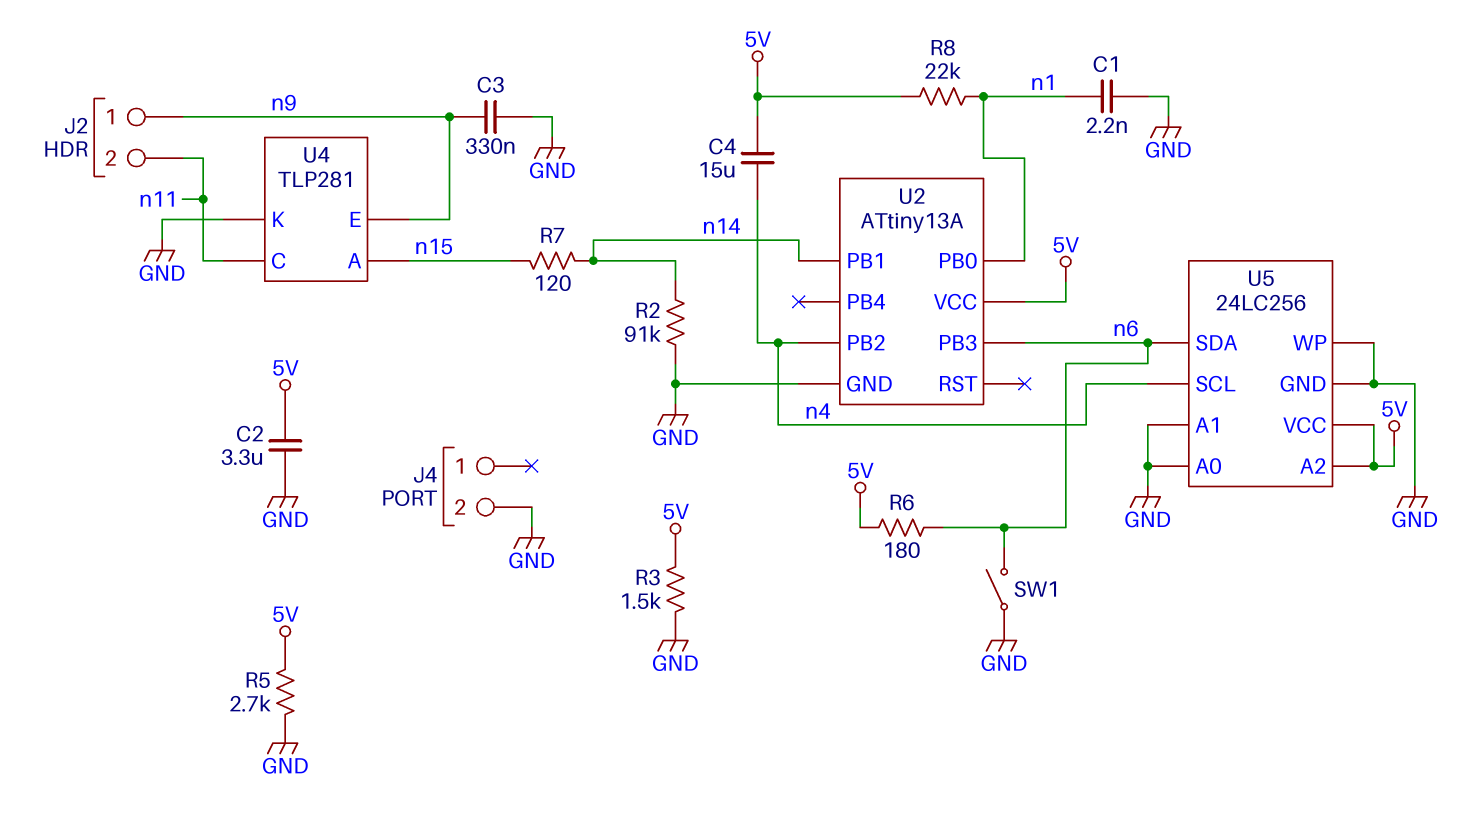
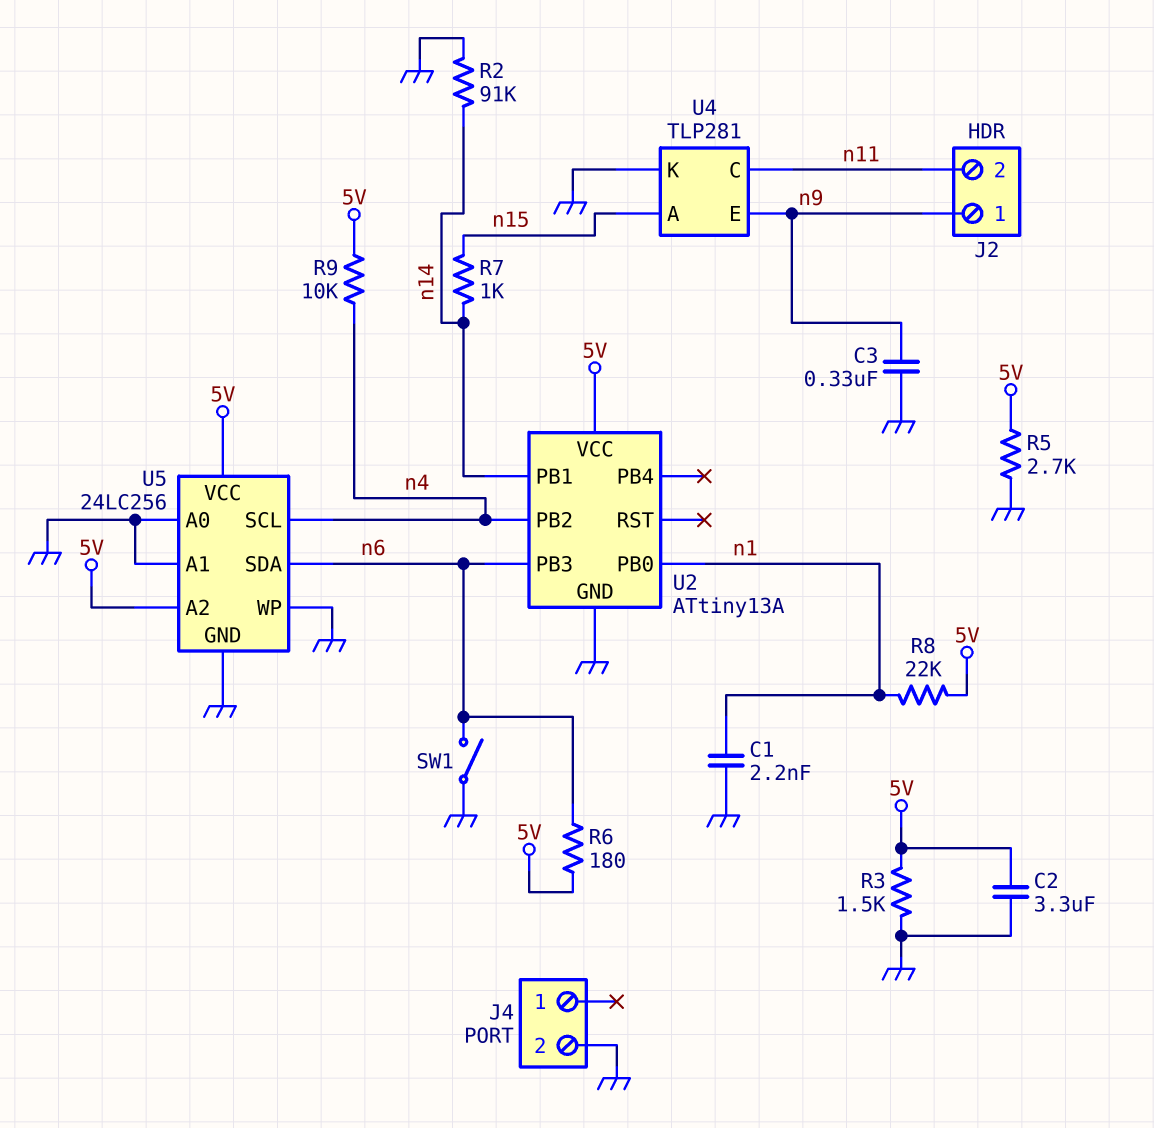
C4: 15uF (5V, n4) -> none
R7: 120 (n14, n15) -> 1k (n14, n15)
R9: none -> 10k (5V, n4)

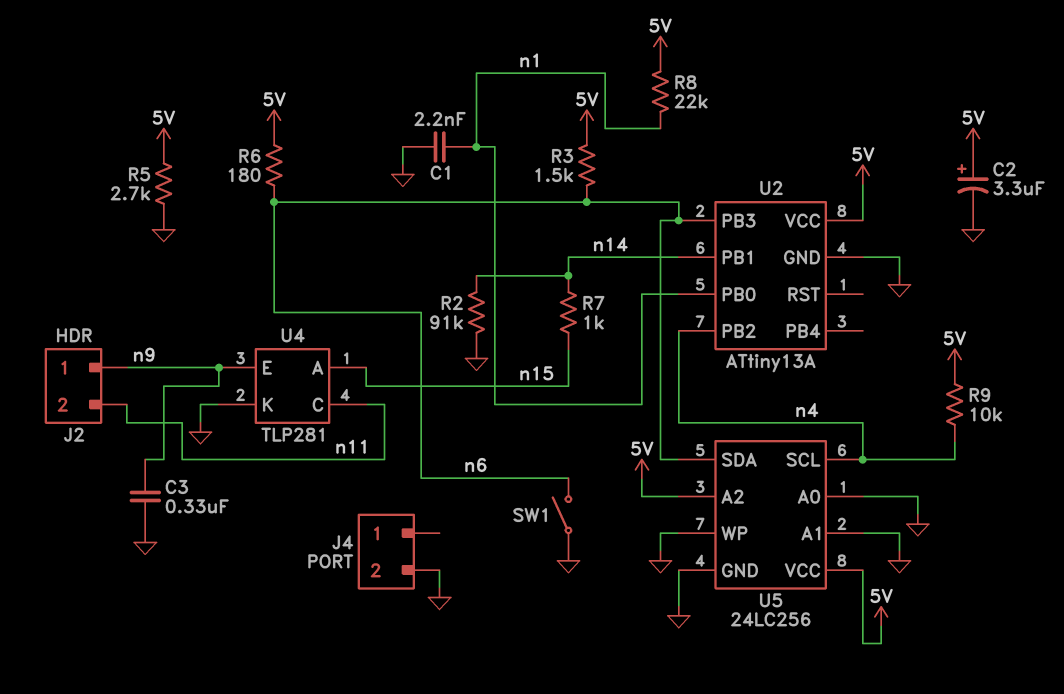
C2: 3.3uF (5V, GND) -> 3.3uF (plus 5V, minus GND)
R3: 1.5k (5V, GND) -> 1.5k (5V, n6)

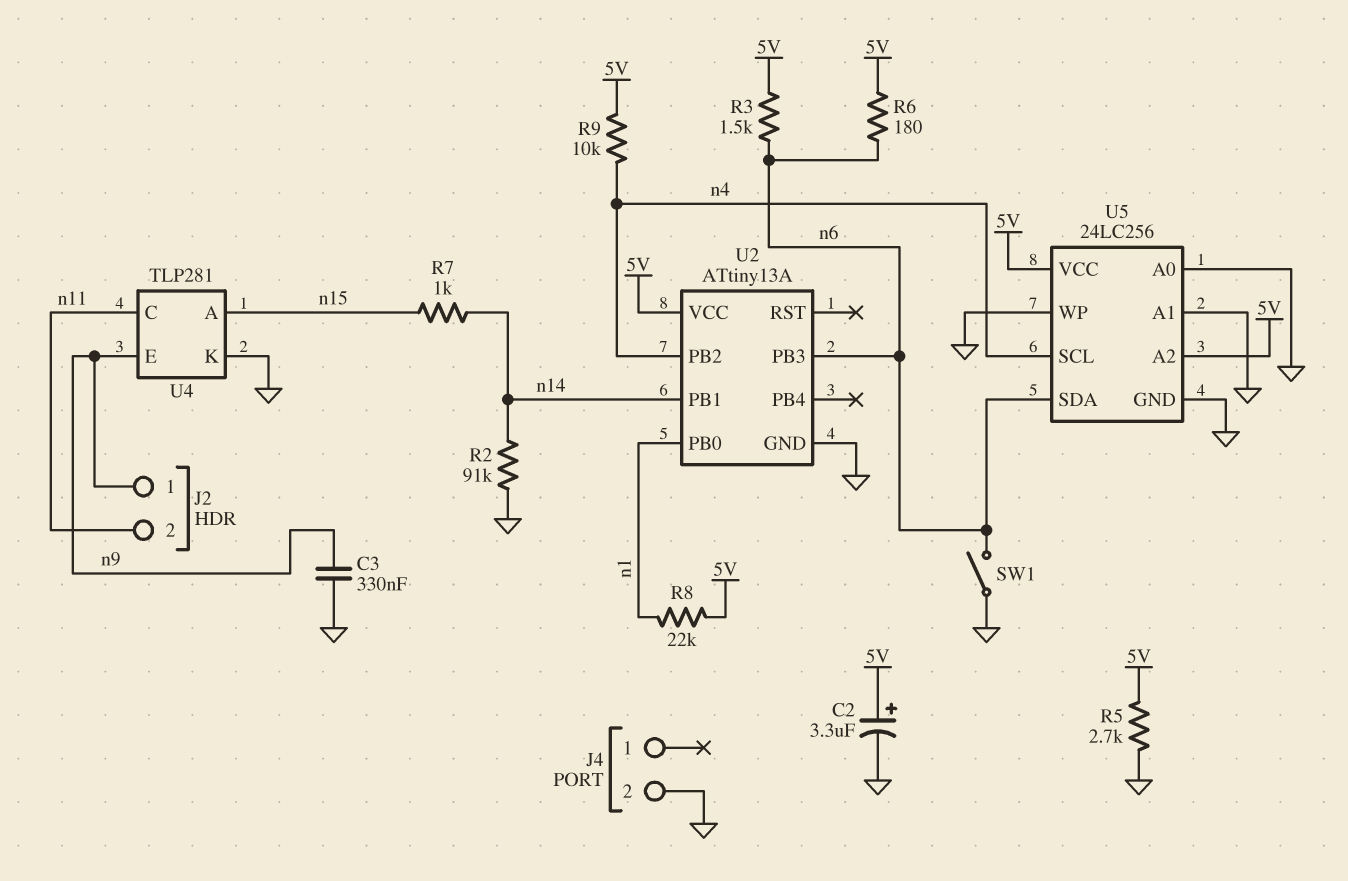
C1: 2.2nF (GND, n1) -> none

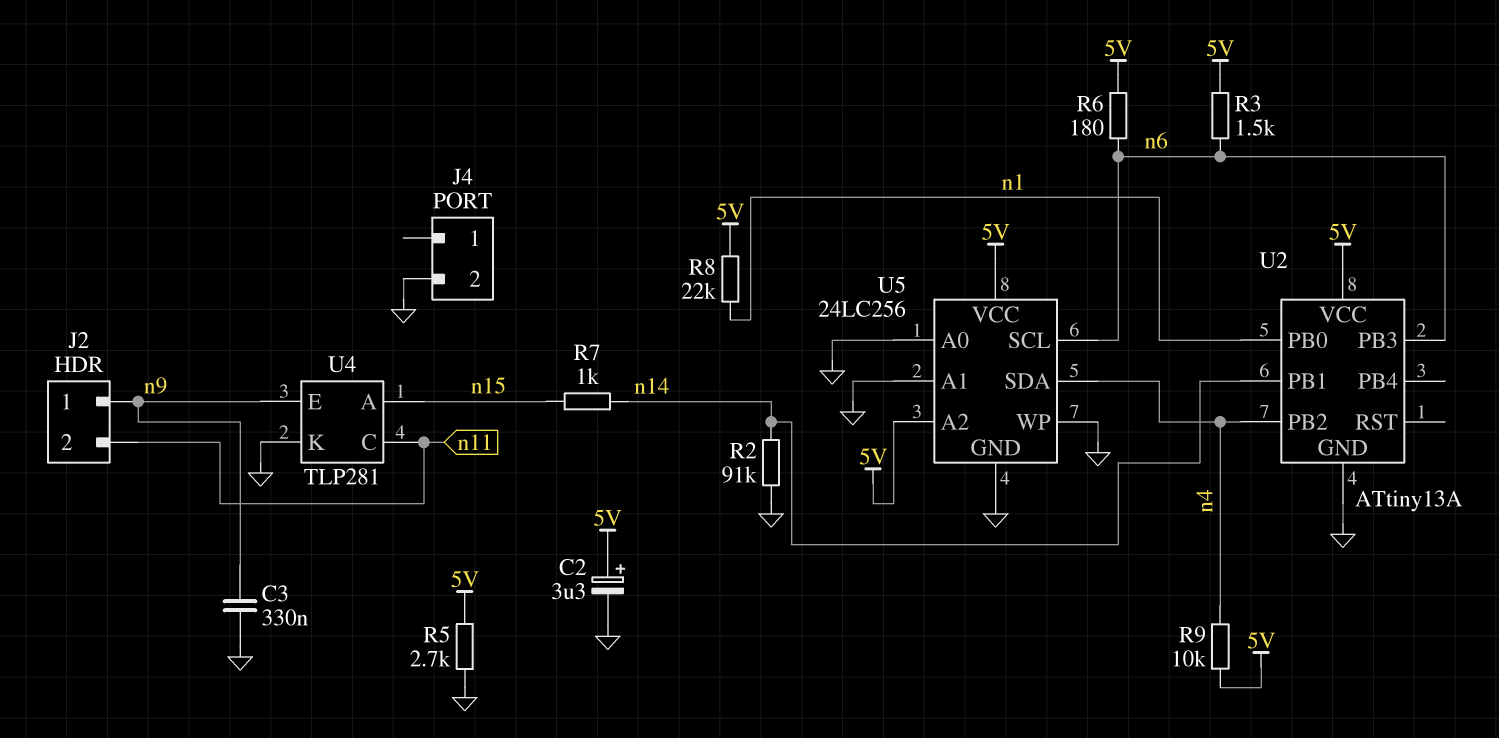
SW1: switch (GND, n6) -> none
U5 pin SCL: n4 -> n6
U5 pin SDA: n6 -> n4

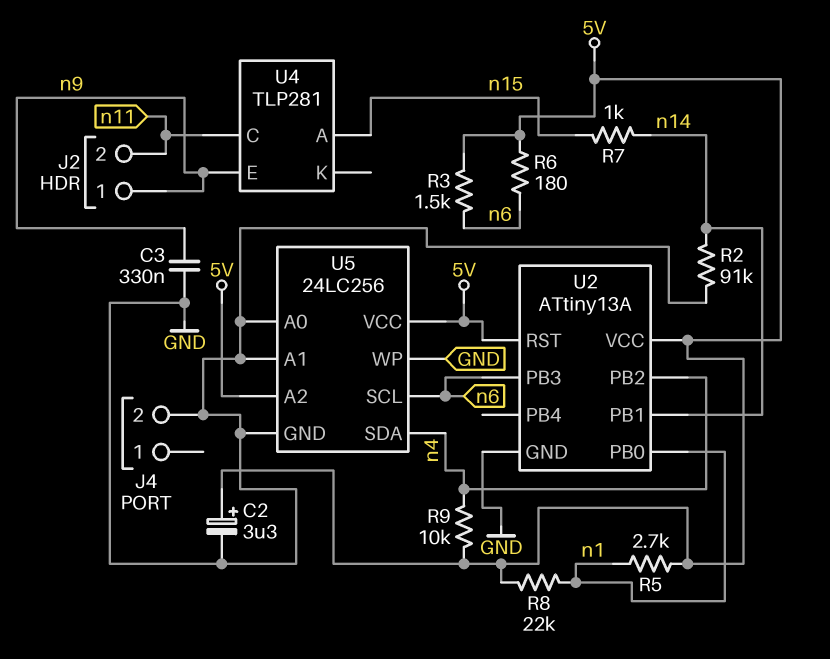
R5: 2.7k (5V, GND) -> 2.7k (5V, n1)
U2 pin RST: none -> 5V
U4 pin K: GND -> none

